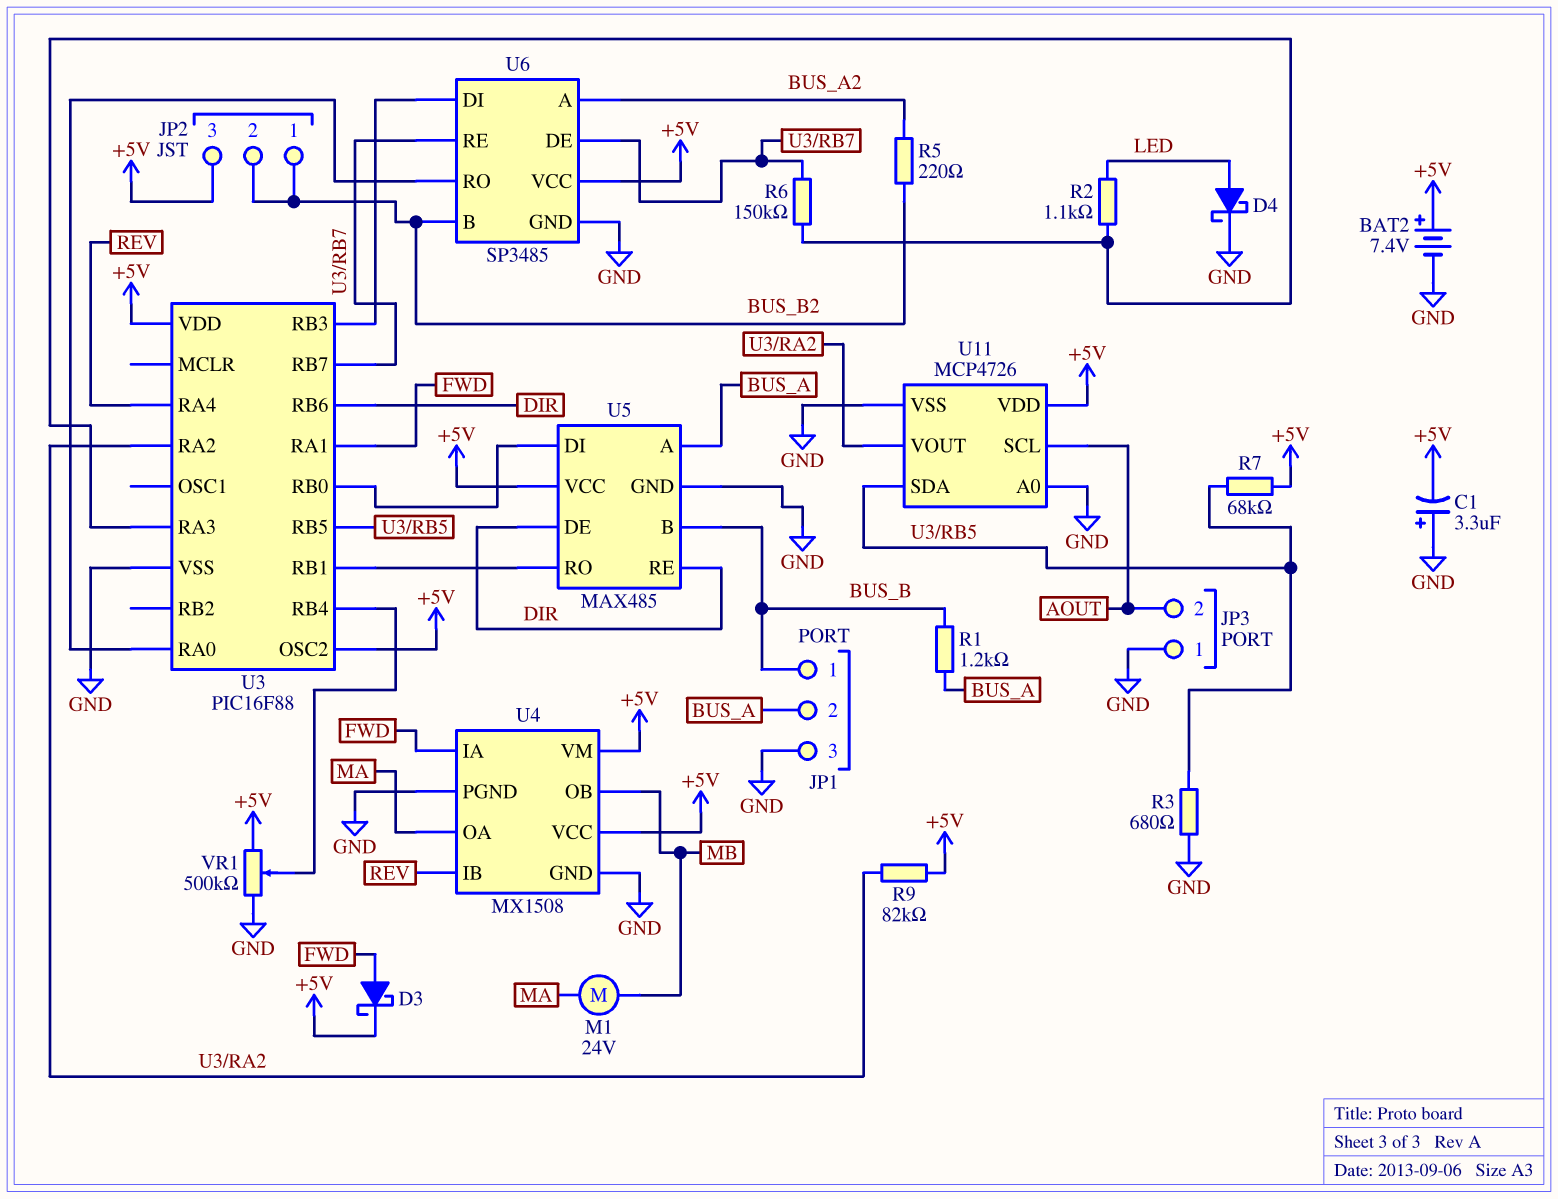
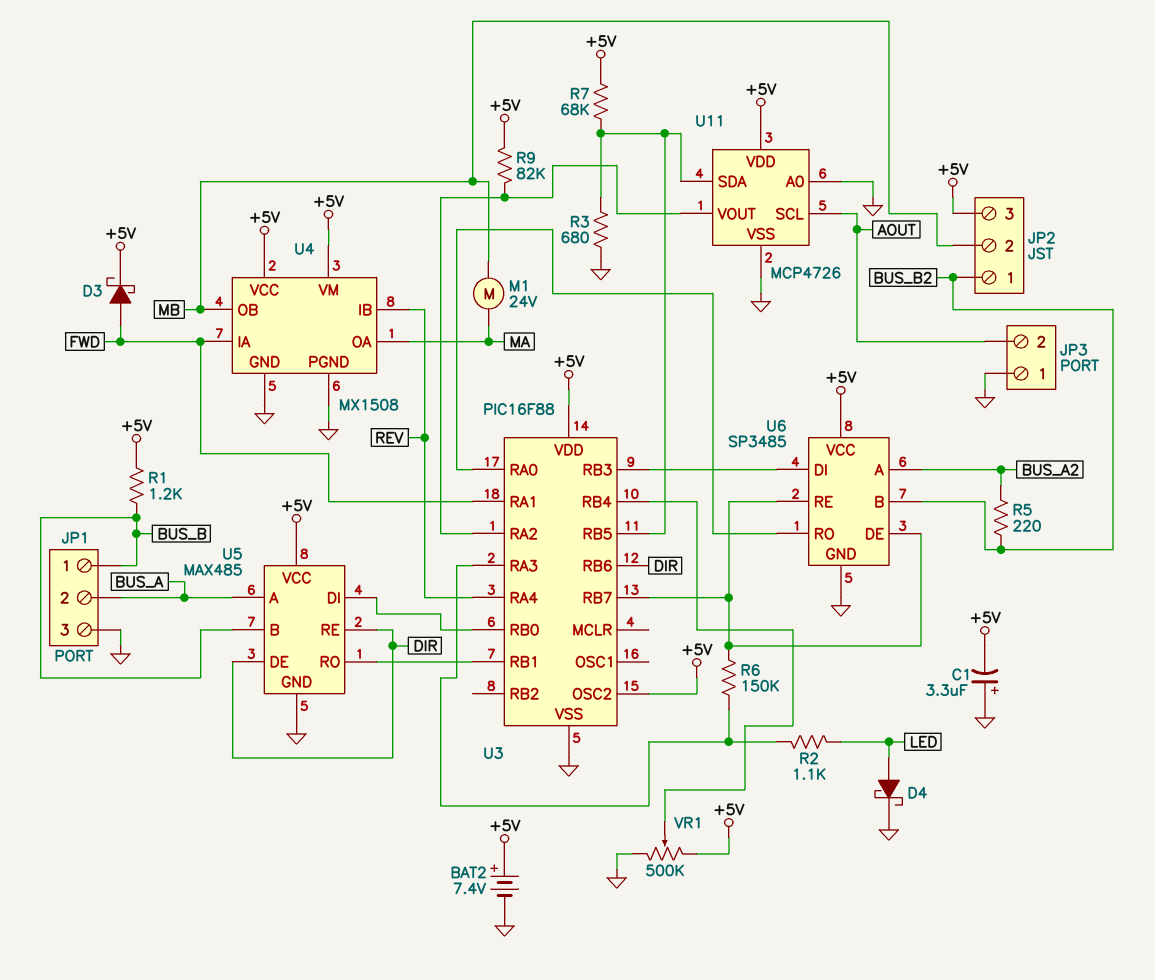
JP2 pin 2: BUS_B2 -> MB
R1: 1.2k (BUS_A, BUS_B) -> 1.2k (+5V, BUS_B)

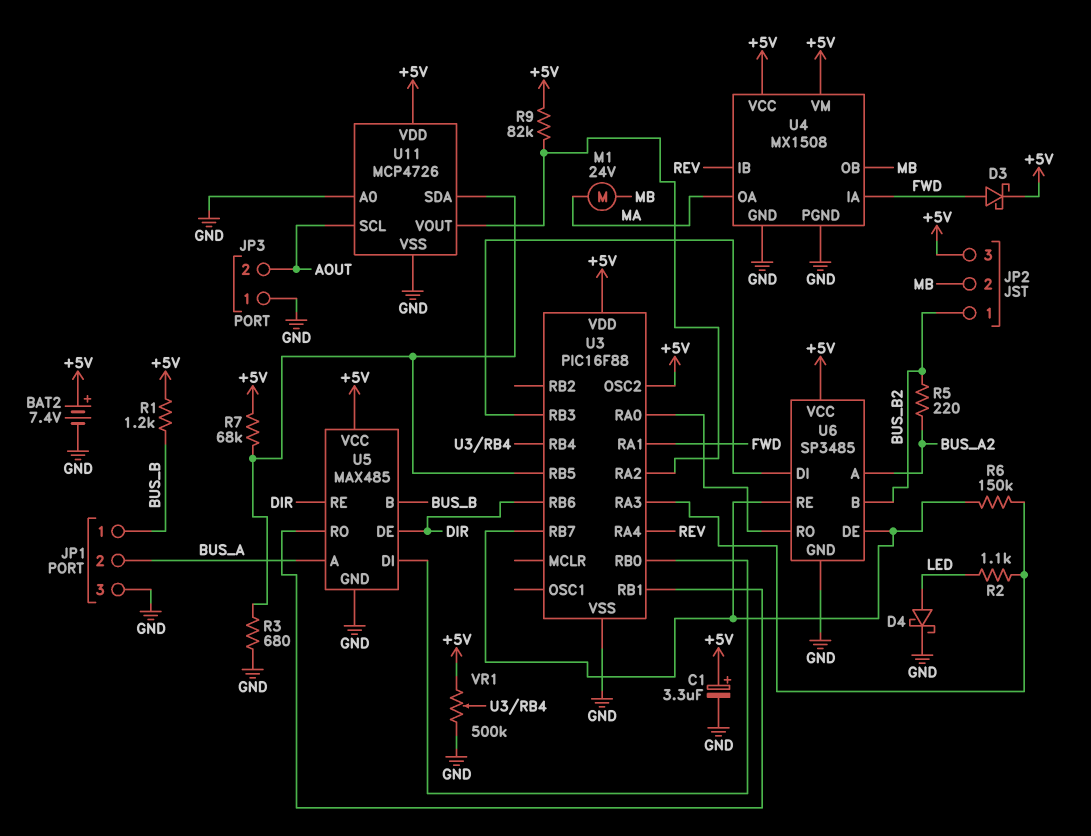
C1: 3.3uF (plus GND, minus +5V) -> 3.3uF (plus +5V, minus GND)

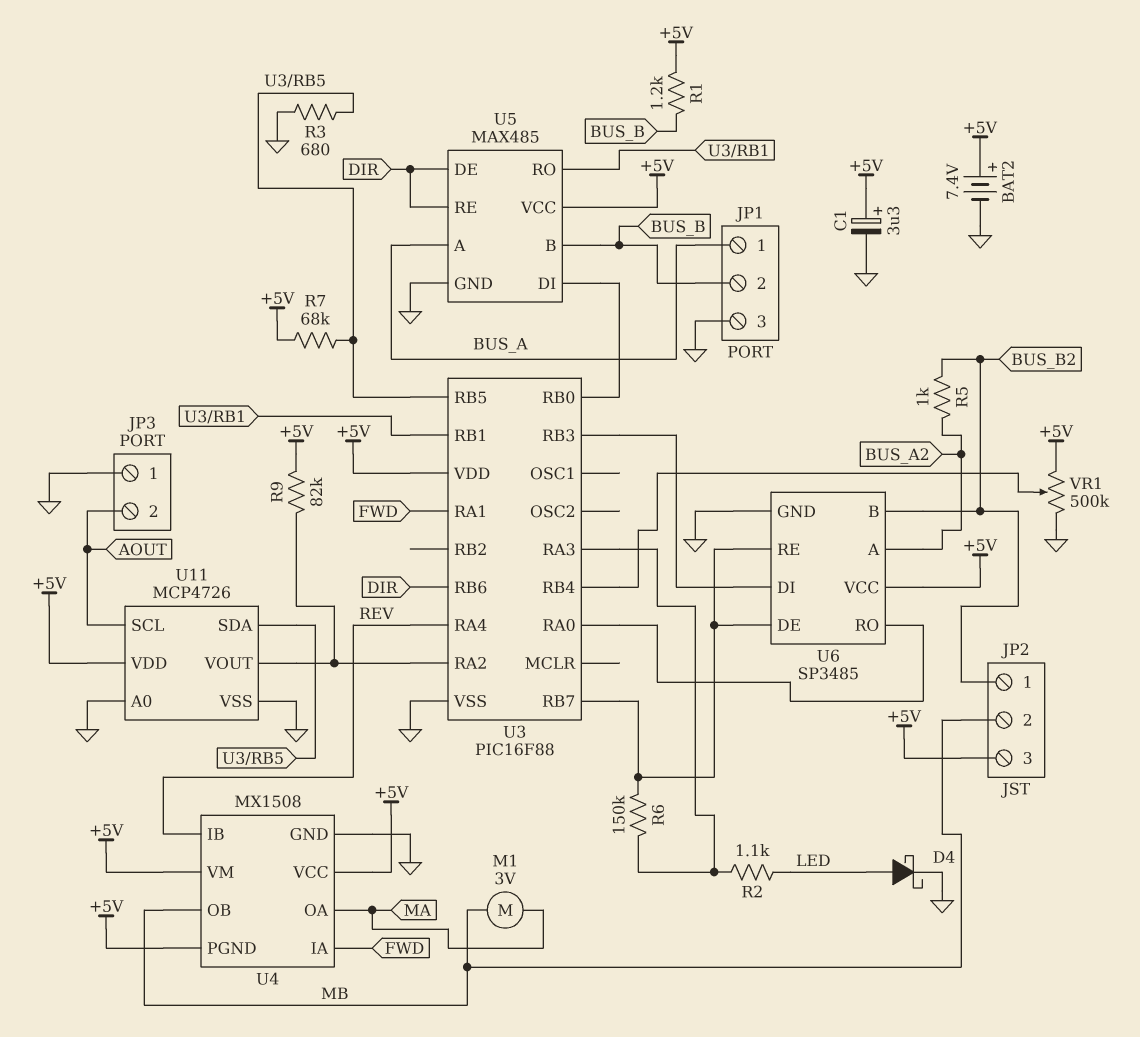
D3: schottky (A FWD, K +5V) -> none
JP1 pin 1: BUS_B -> BUS_A
JP1 pin 2: BUS_A -> BUS_B
M1: motor 24V (MA, MB) -> motor 3V (MA, MB)
R5: 220 (BUS_A2, BUS_B2) -> 1k (BUS_A2, BUS_B2)
U3 pin OSC2: +5V -> none
U4 pin PGND: GND -> +5V

